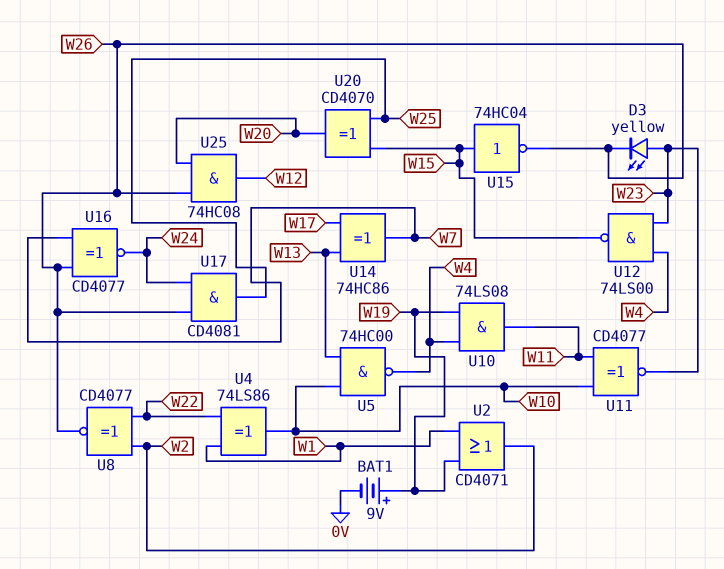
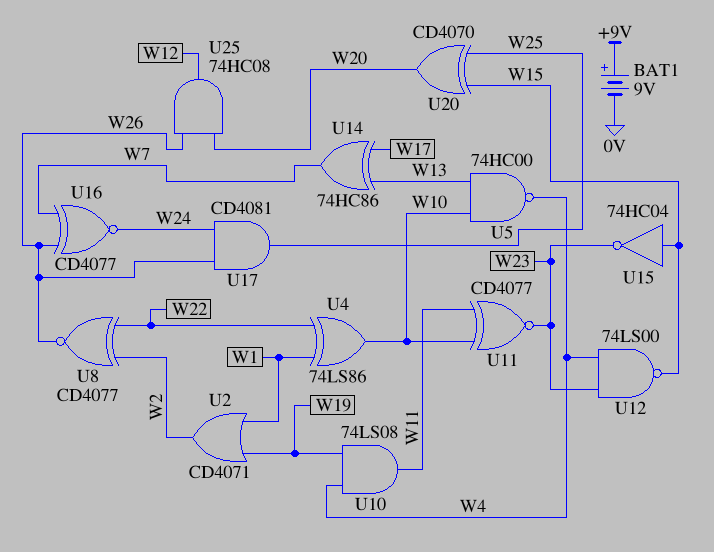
BAT1: 9V (plus W19, minus 0V) -> 9V (plus +9V, minus 0V)
D3: LED yellow (A W23, K W26) -> none
U15: NOT 74HC04 (in W15, out W26) -> NOT 74HC04 (in W15, out W23)

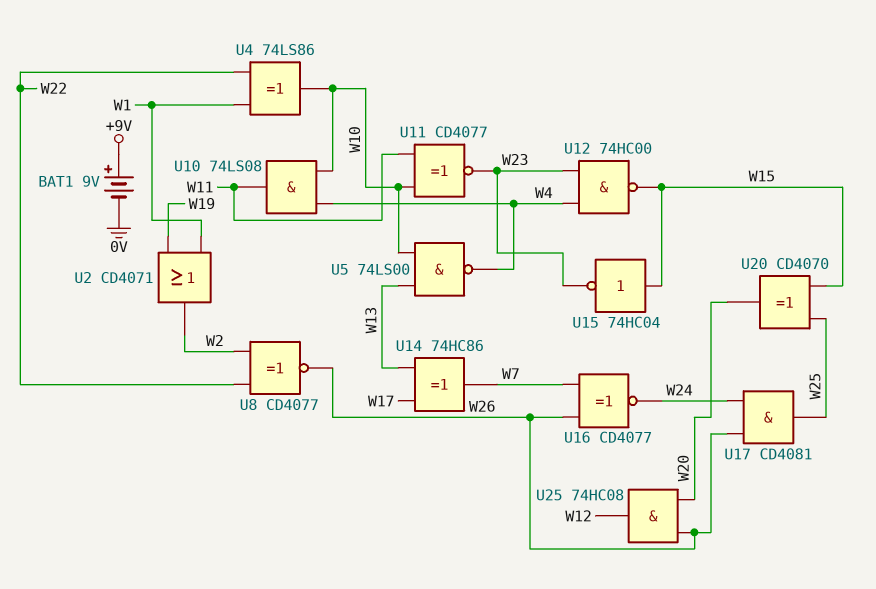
U5: NAND 74HC00 (in W10, in W13, out W4) -> NAND 74LS00 (in W10, in W13, out W4)
U10: AND 74LS08 (in W4, in W19, out W11) -> AND 74LS08 (in W4, in W10, out W11)
U12: NAND 74LS00 (in W4, in W23, out W15) -> NAND 74HC00 (in W4, in W23, out W15)

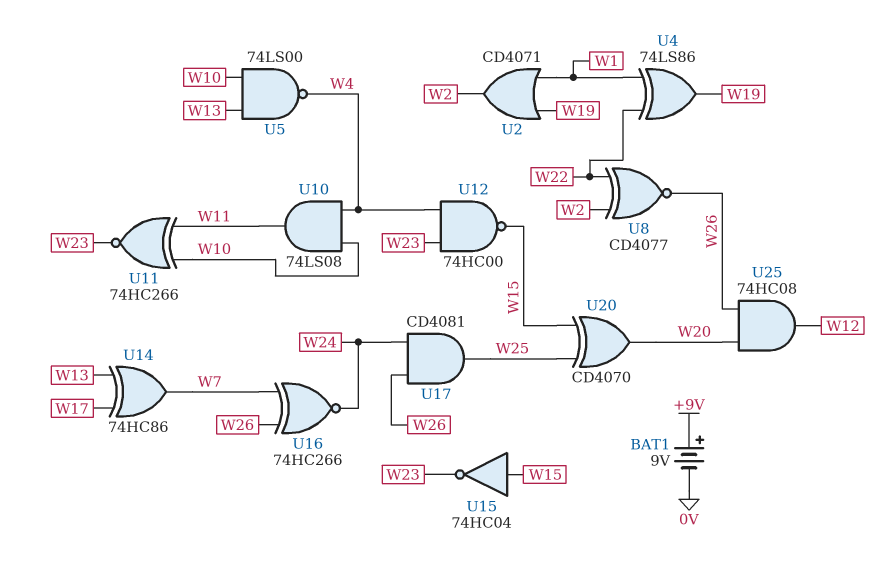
U4: XOR 74LS86 (in W1, in W22, out W10) -> XOR 74LS86 (in W1, in W22, out W19)
U11: XNOR CD4077 (in W10, in W11, out W23) -> XNOR 74HC266 (in W10, in W11, out W23)
U16: XNOR CD4077 (in W7, in W26, out W24) -> XNOR 74HC266 (in W7, in W26, out W24)

